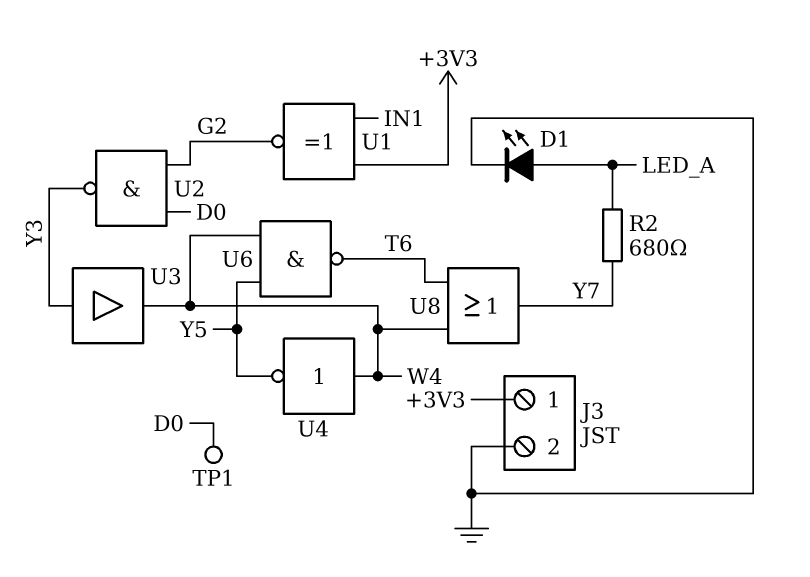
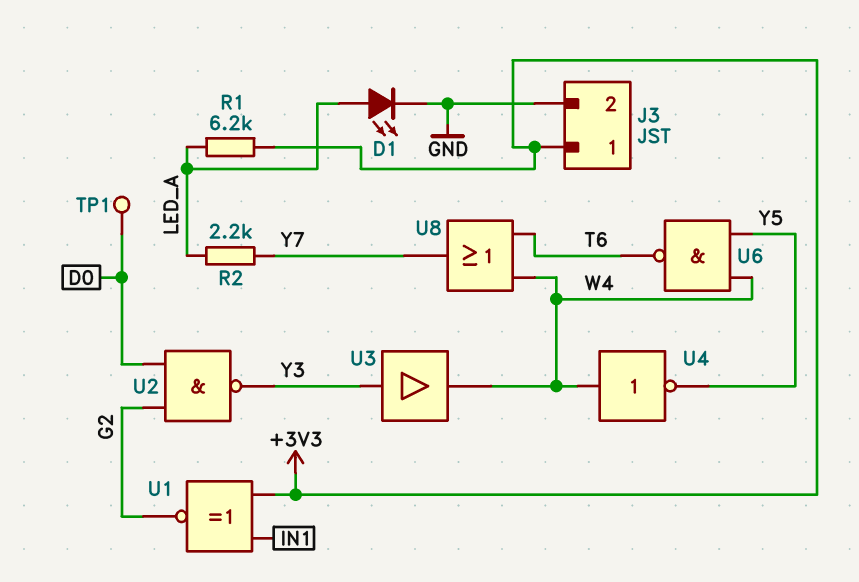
R1: none -> 6.2k (+3V3, LED_A)
R2: 680 (LED_A, Y7) -> 2.2k (LED_A, Y7)

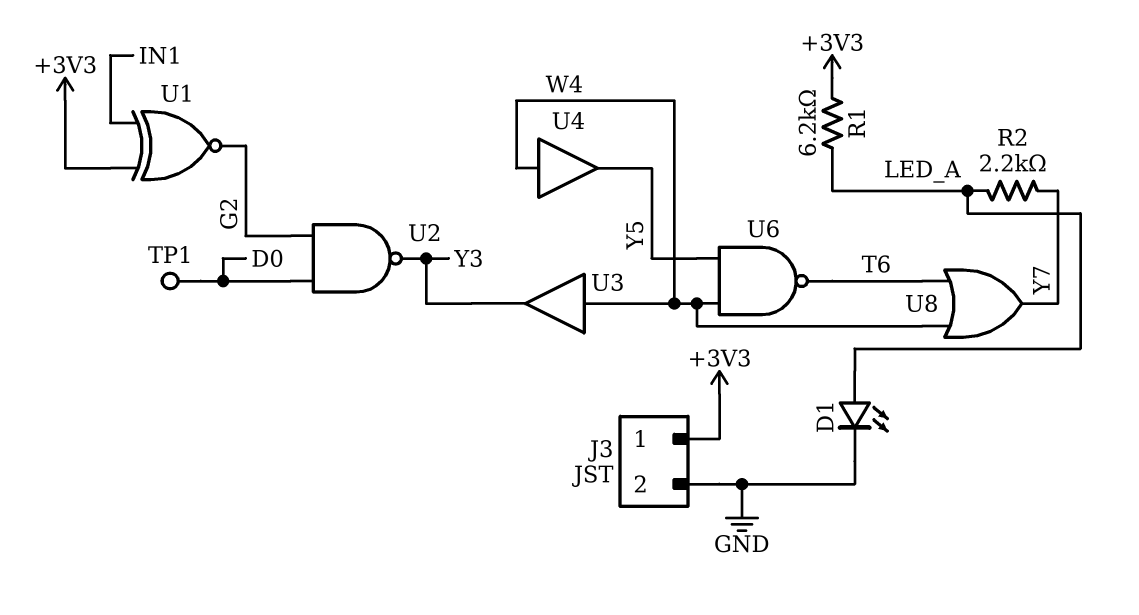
U3: buffer (in Y3, out W4) -> buffer (in W4, out Y3)
U4: NOT (in W4, out Y5) -> buffer (in W4, out Y5)

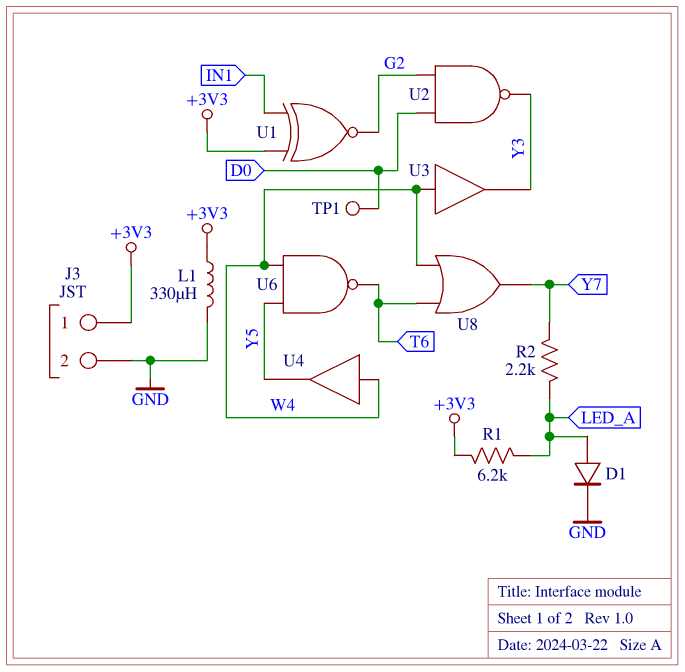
D1: LED (A LED_A, K GND) -> diode (A LED_A, K GND)
L1: none -> 330uH (+3V3, GND)

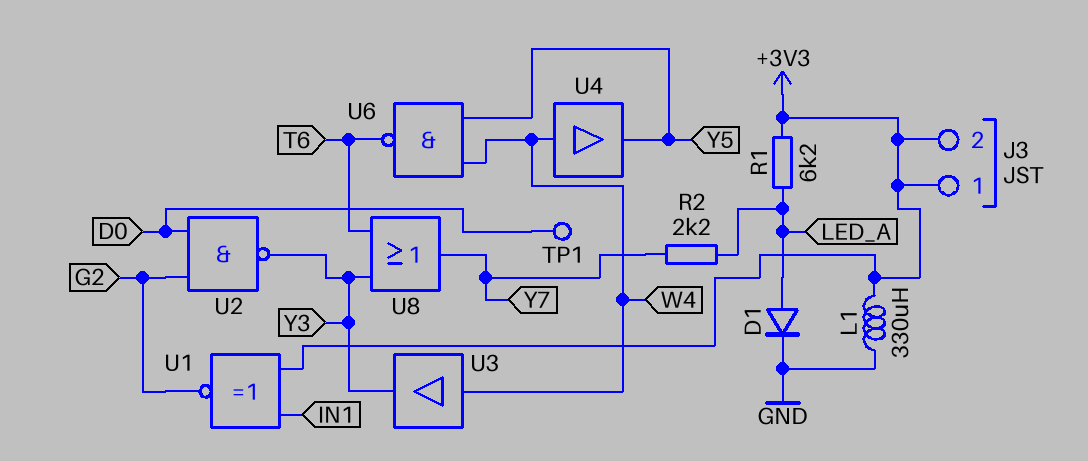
J3 pin 2: GND -> +3V3
U8: OR (in T6, in W4, out Y7) -> OR (in T6, in Y3, out Y7)

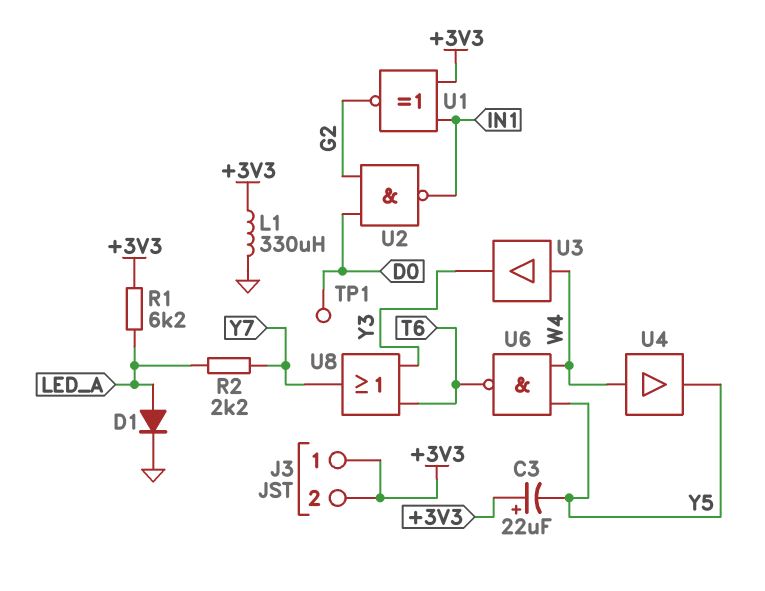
C3: none -> 22uF (plus +3V3, minus Y5)
U2: NAND (in D0, in G2, out Y3) -> NAND (in D0, in G2, out IN1)

